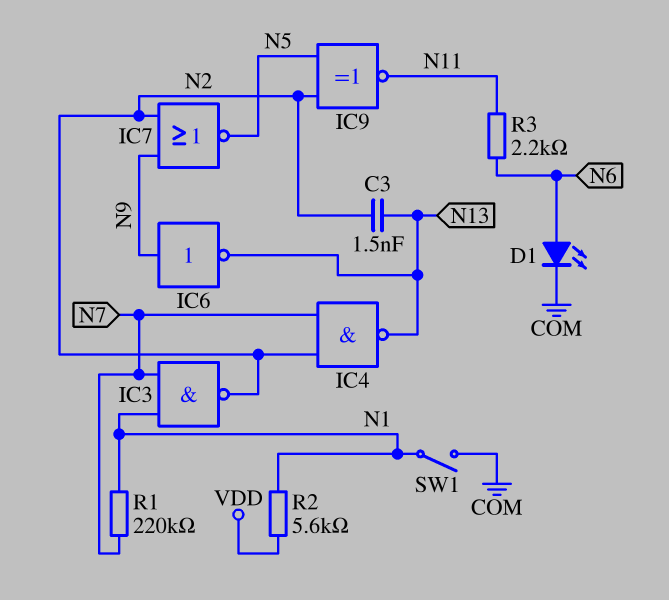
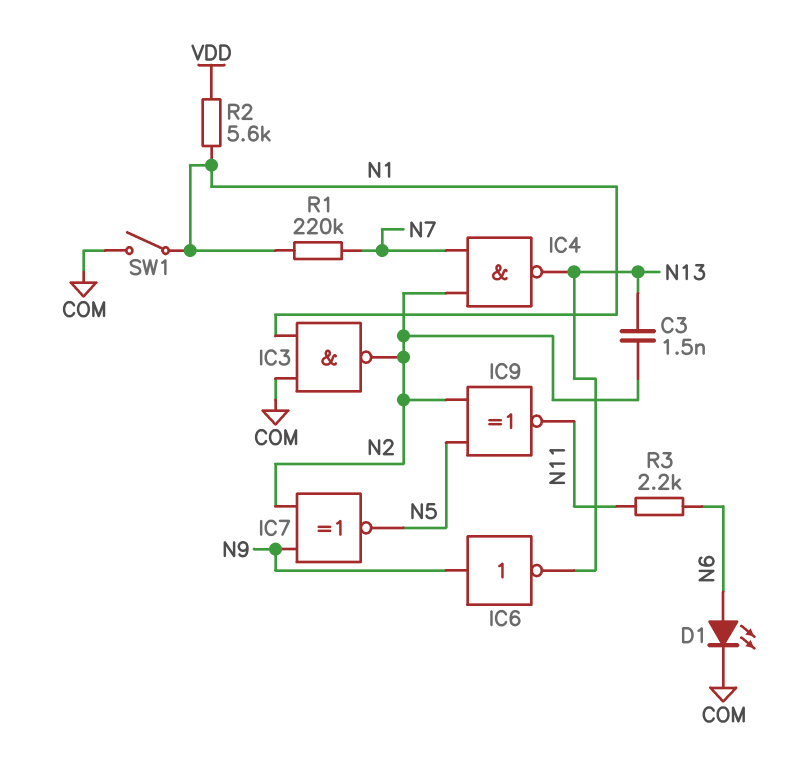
IC3: NAND (in N1, in N7, out N2) -> NAND (in COM, in N1, out N2)
IC7: NOR (in N2, in N9, out N5) -> XNOR (in N2, in N9, out N5)

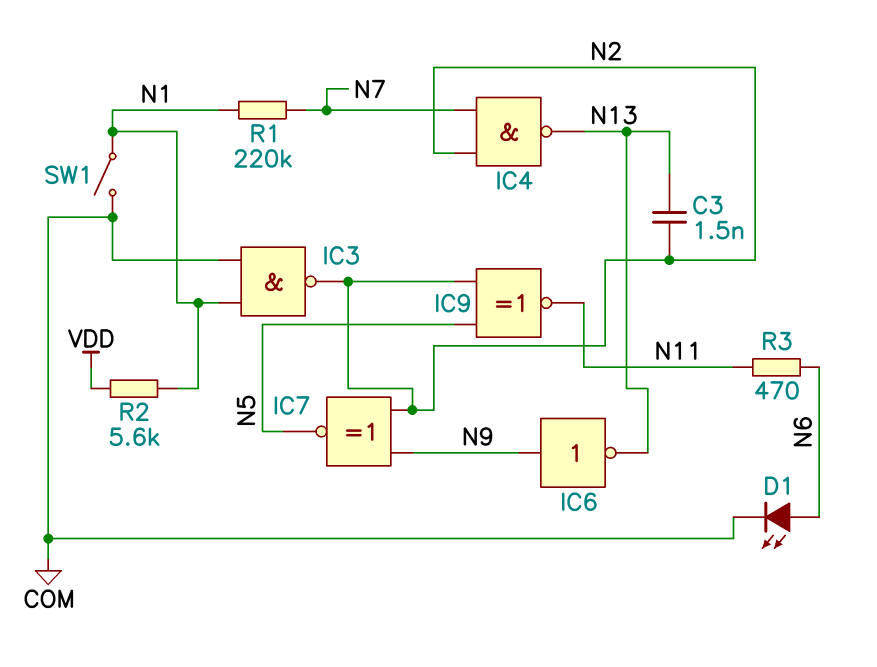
R3: 2.2k (N6, N11) -> 470 (N6, N11)

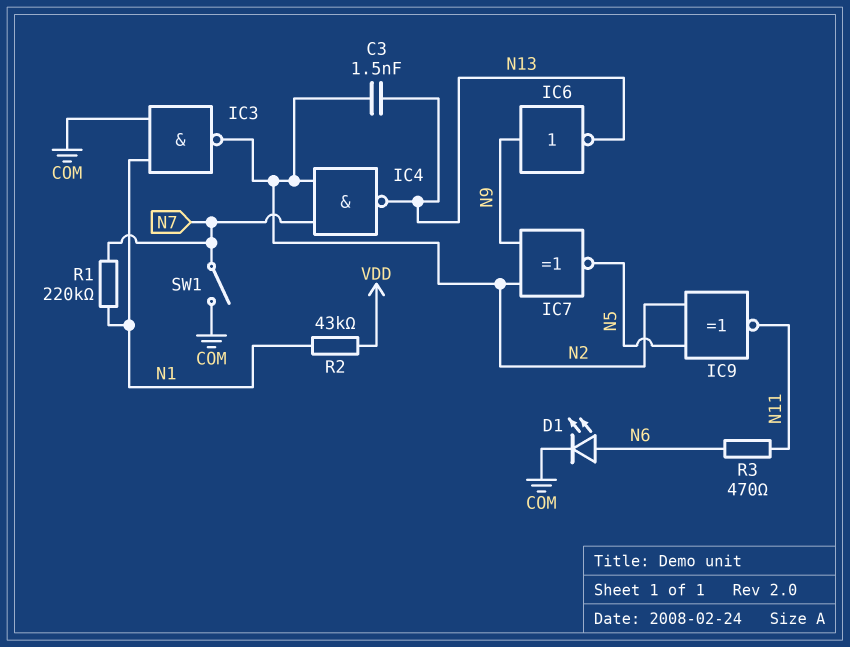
R2: 5.6k (N1, VDD) -> 43k (N1, VDD)
SW1: switch (COM, N1) -> switch (COM, N7)

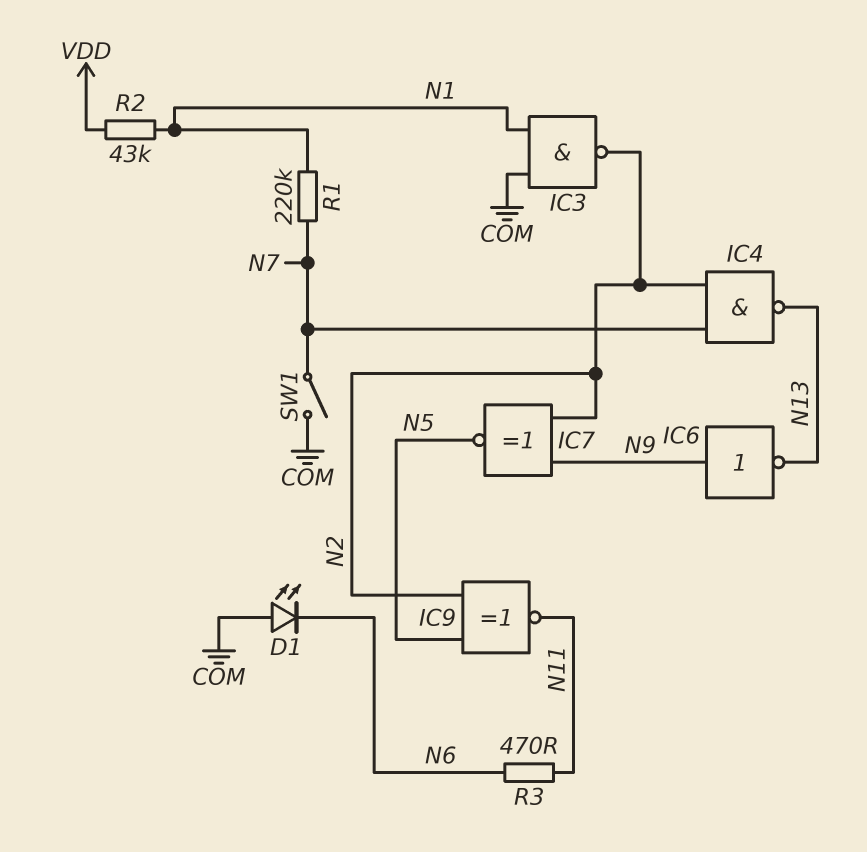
C3: 1.5nF (N2, N13) -> none
D1: LED (A N6, K COM) -> LED (A COM, K N6)

